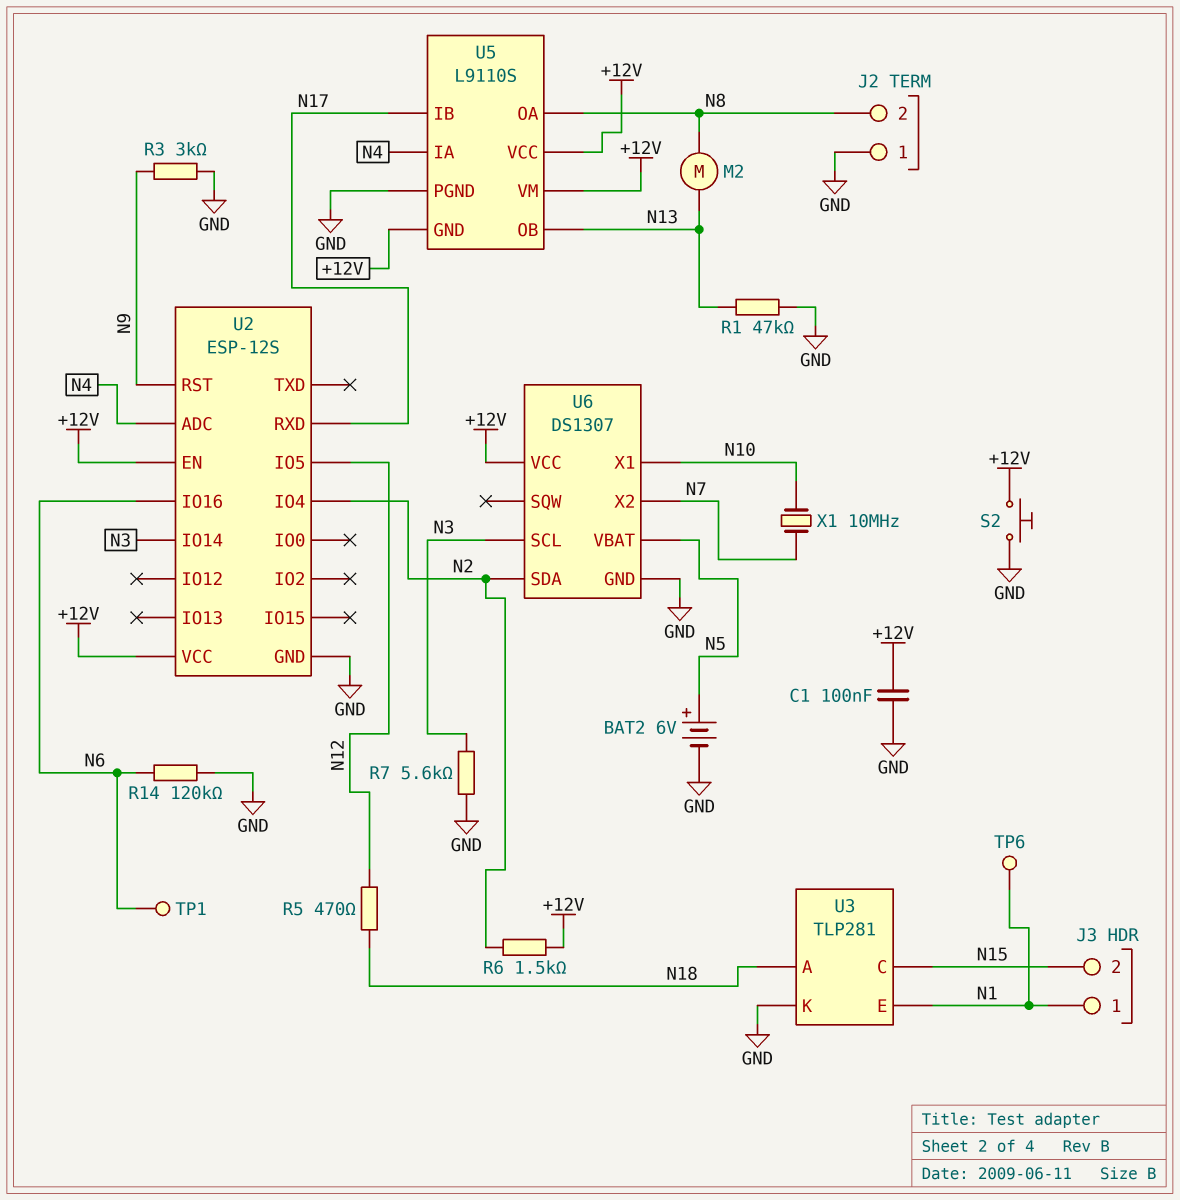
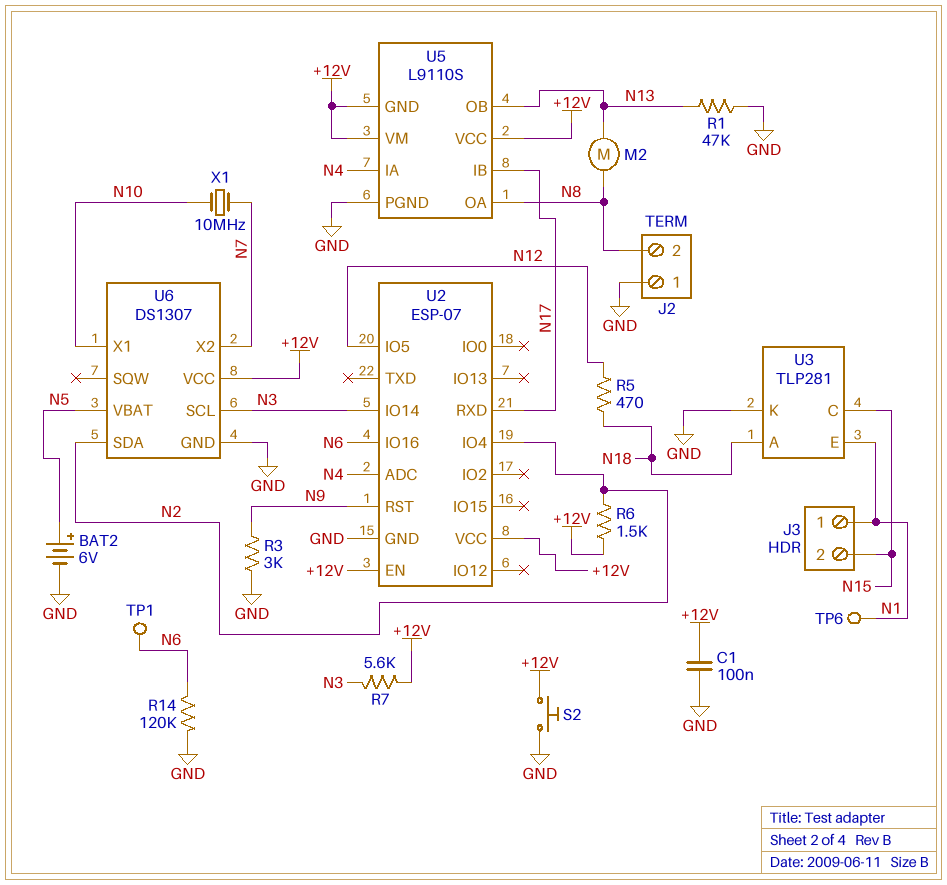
R7: 5.6k (GND, N3) -> 5.6k (+12V, N3)
U2: ESP-12S -> ESP-07

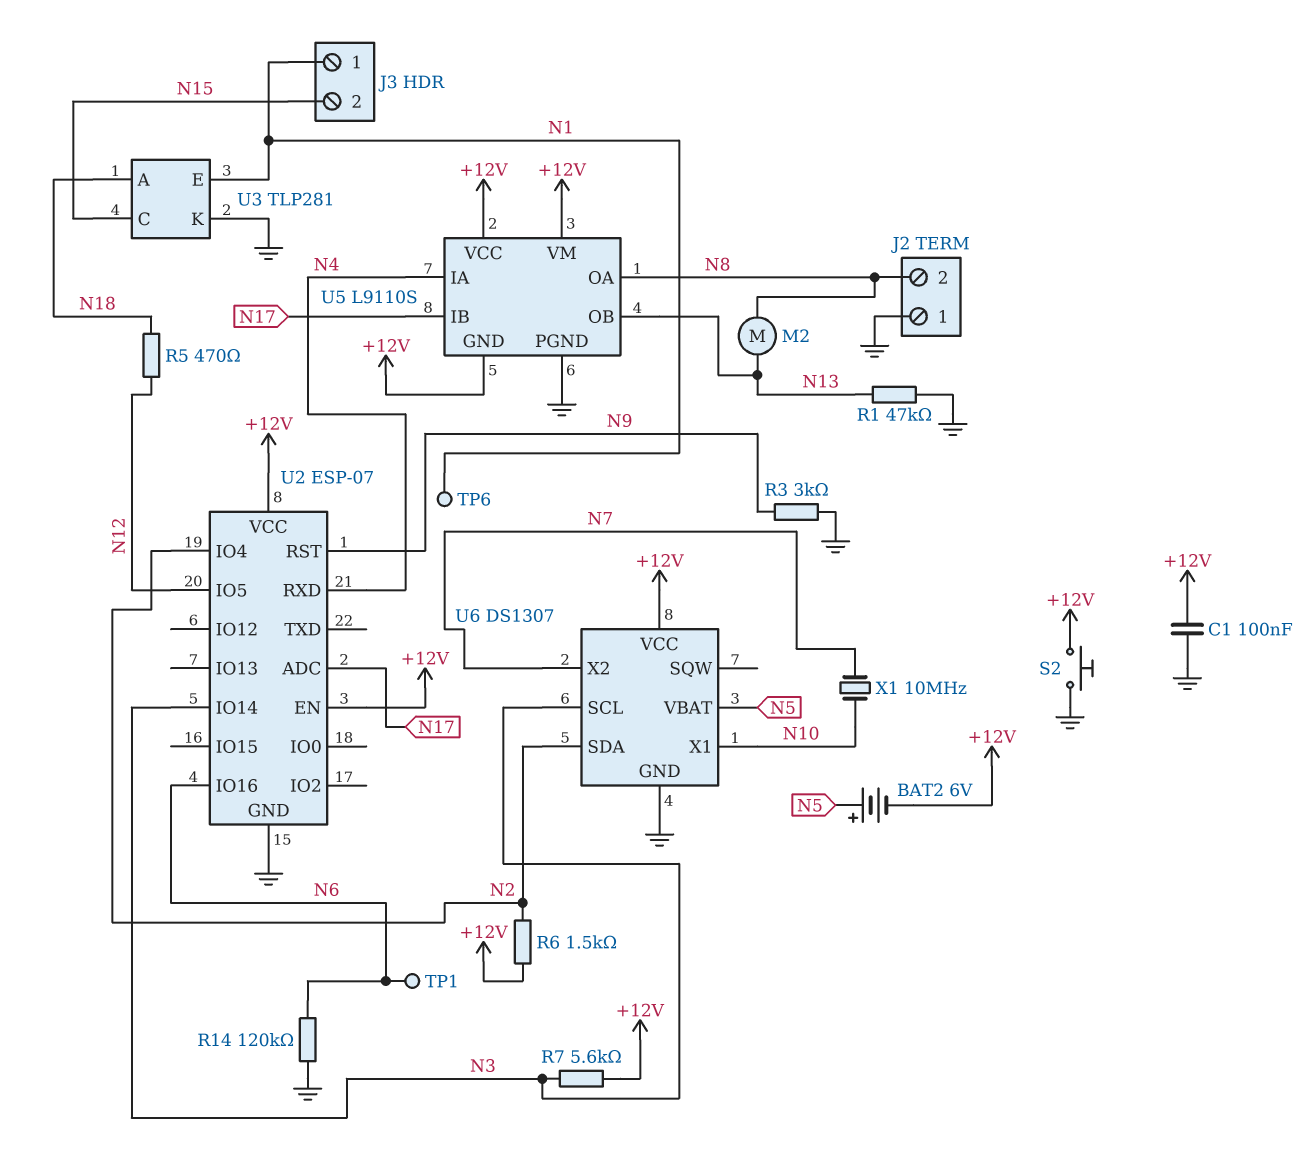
BAT2: 6V (plus N5, minus GND) -> 6V (plus N5, minus +12V)
U2 pin ADC: N4 -> N17
U2 pin RXD: N17 -> N4

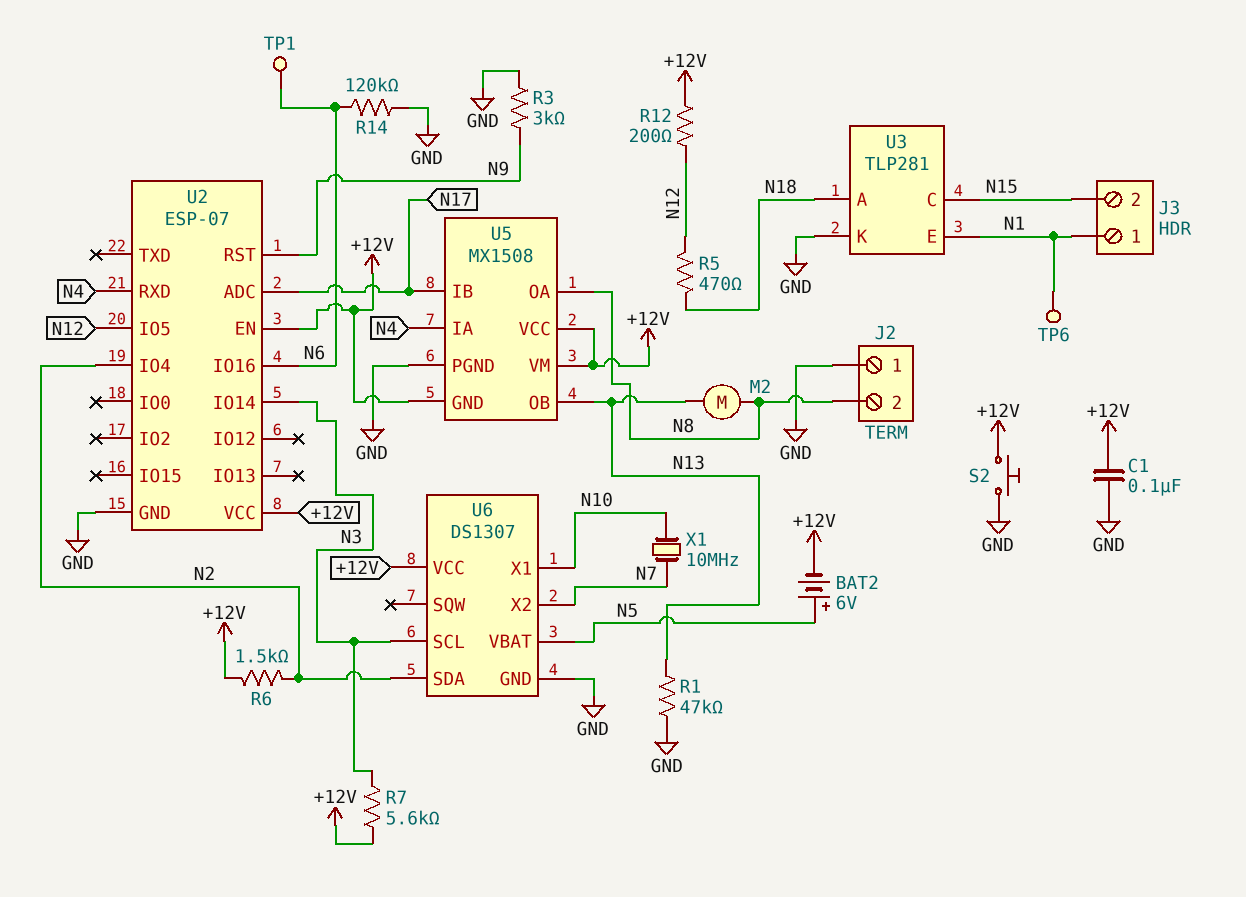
R12: none -> 200 (+12V, N12)
U5: L9110S -> MX1508

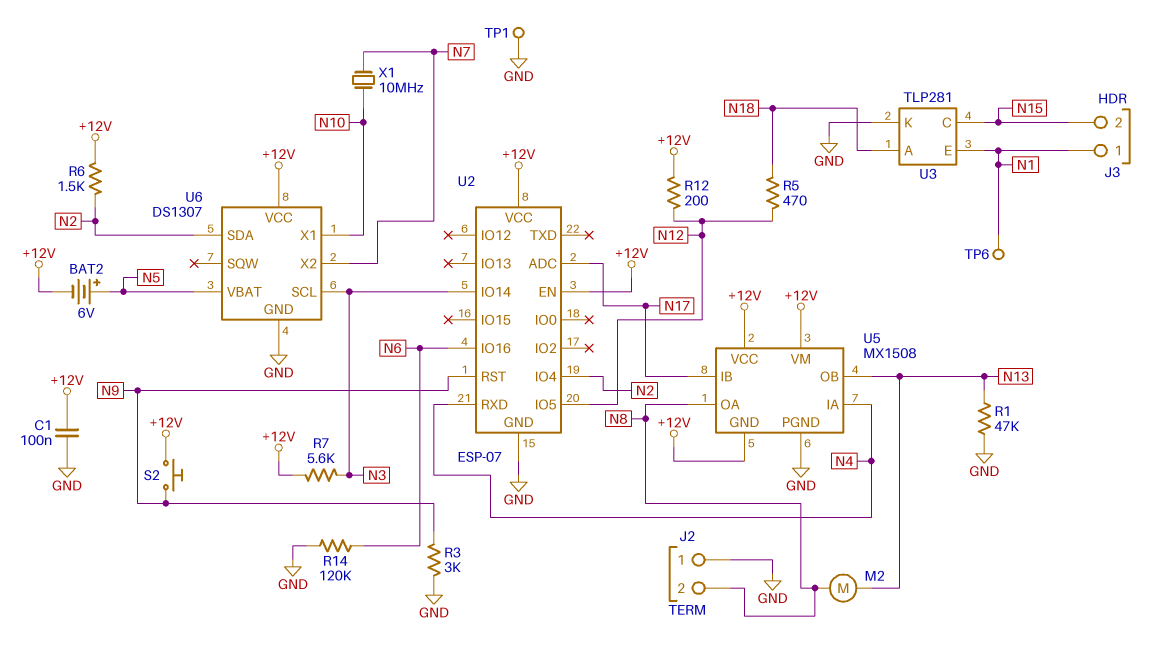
S2: button (+12V, GND) -> button (+12V, N9)
TP1: test point (N6) -> test point (GND)

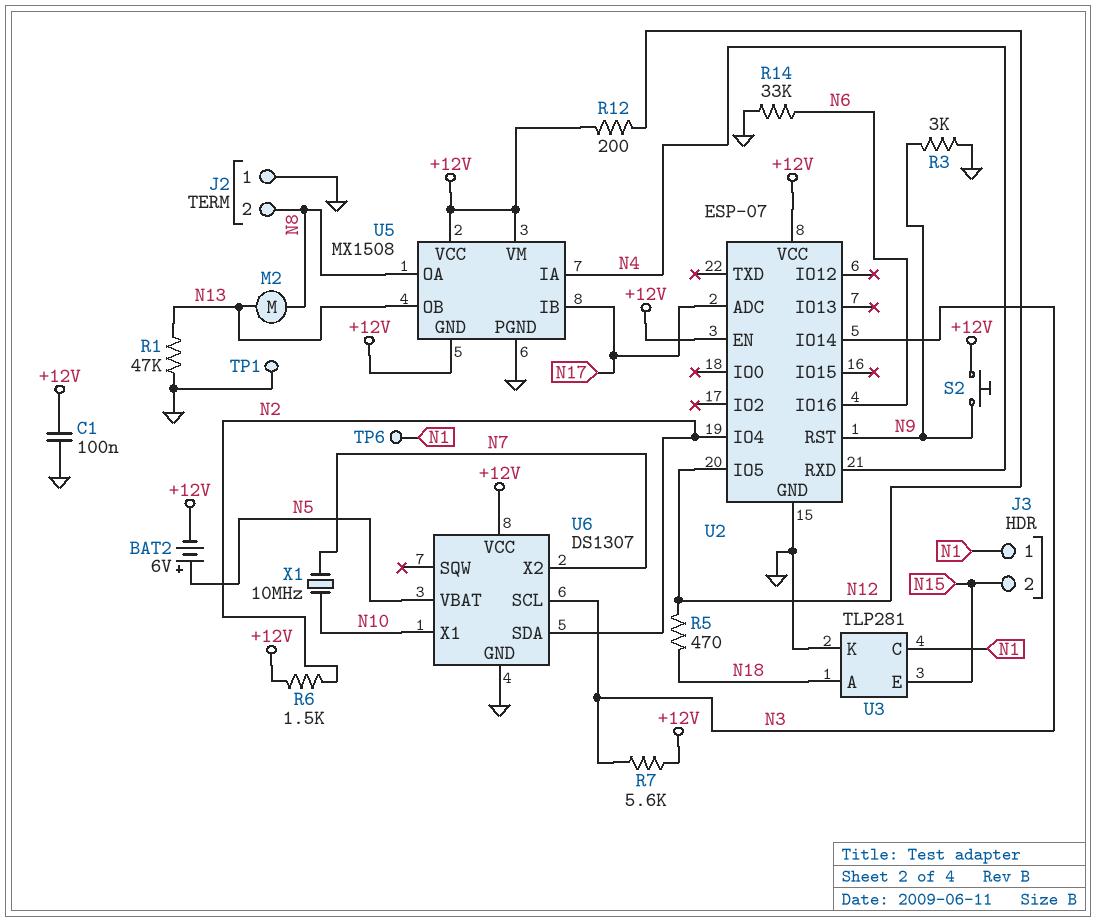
R14: 120k (GND, N6) -> 33k (GND, N6)
U3 pin C: N15 -> N1
U3 pin E: N1 -> N15

